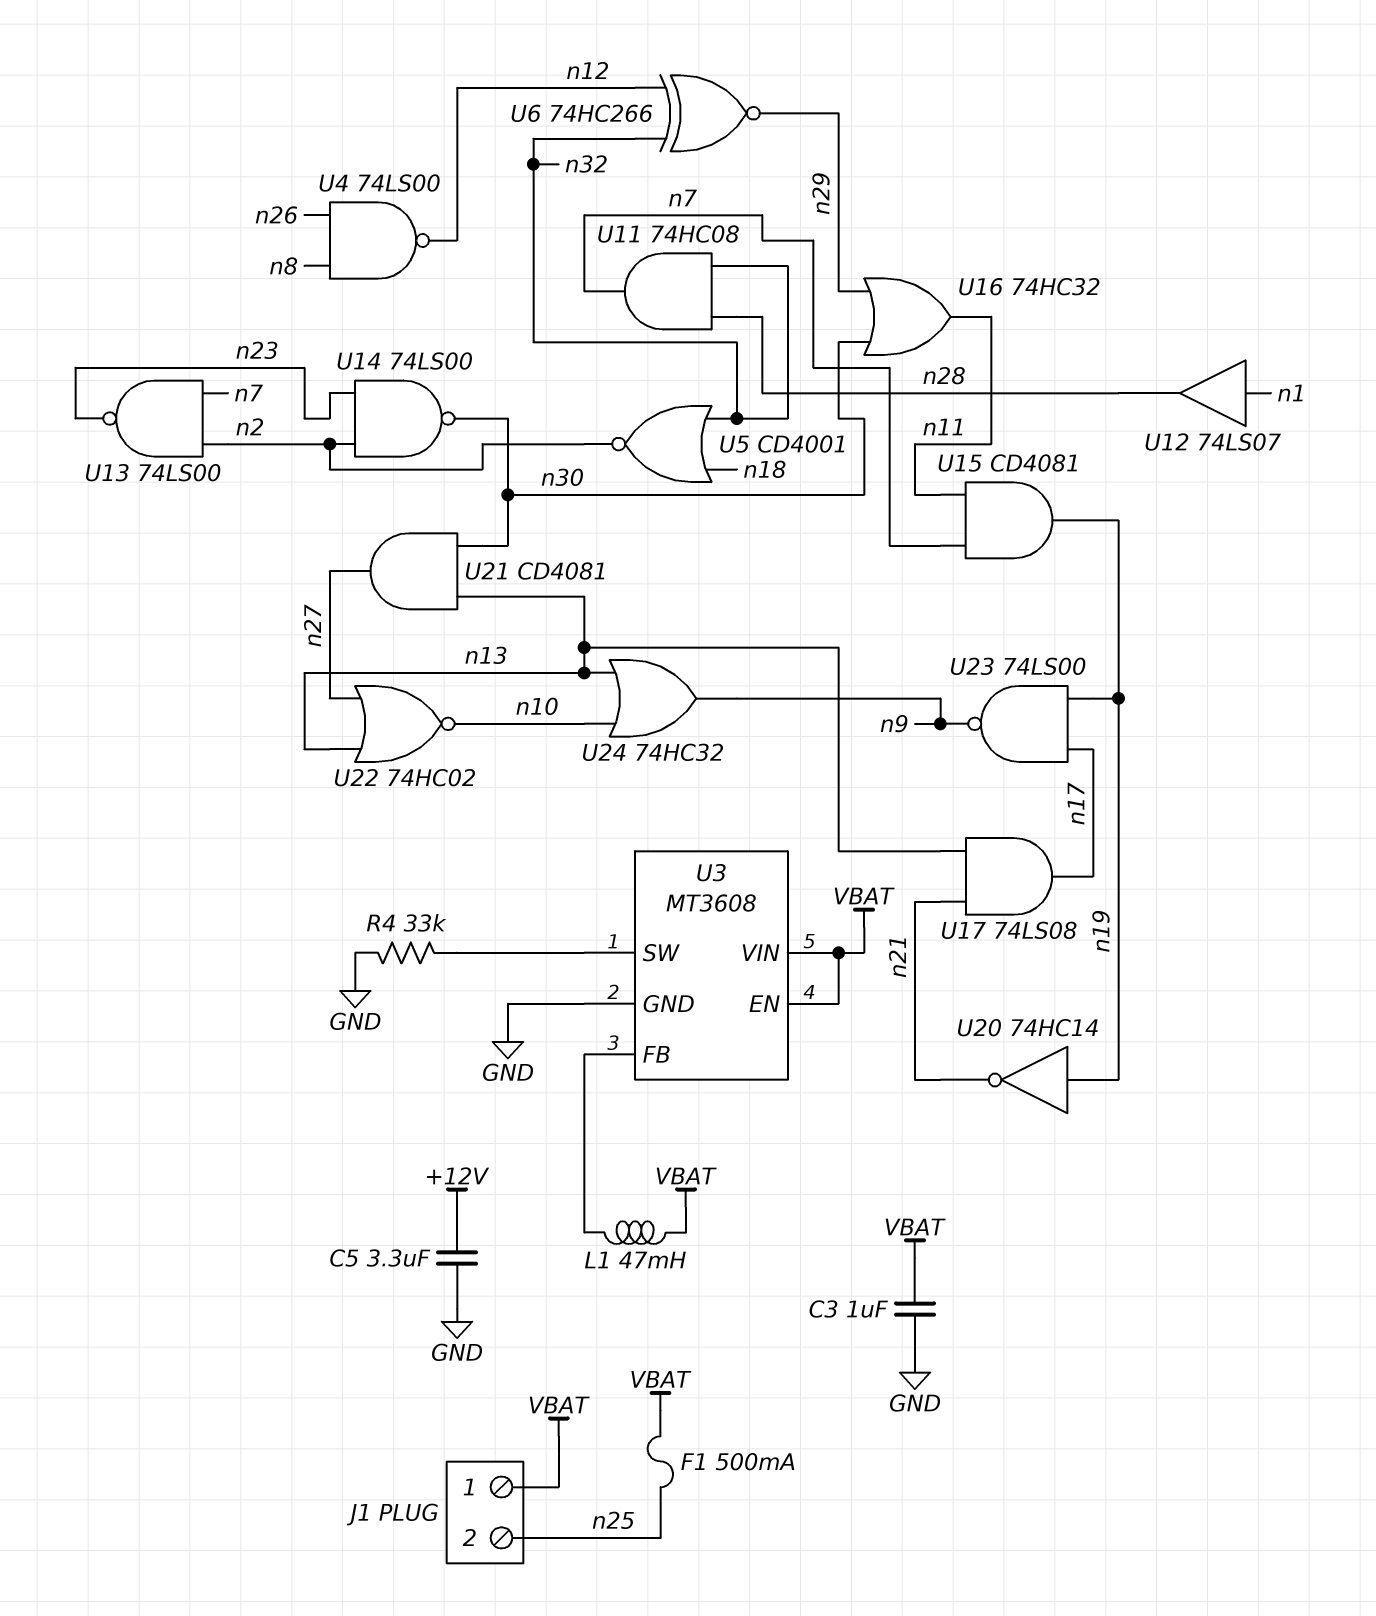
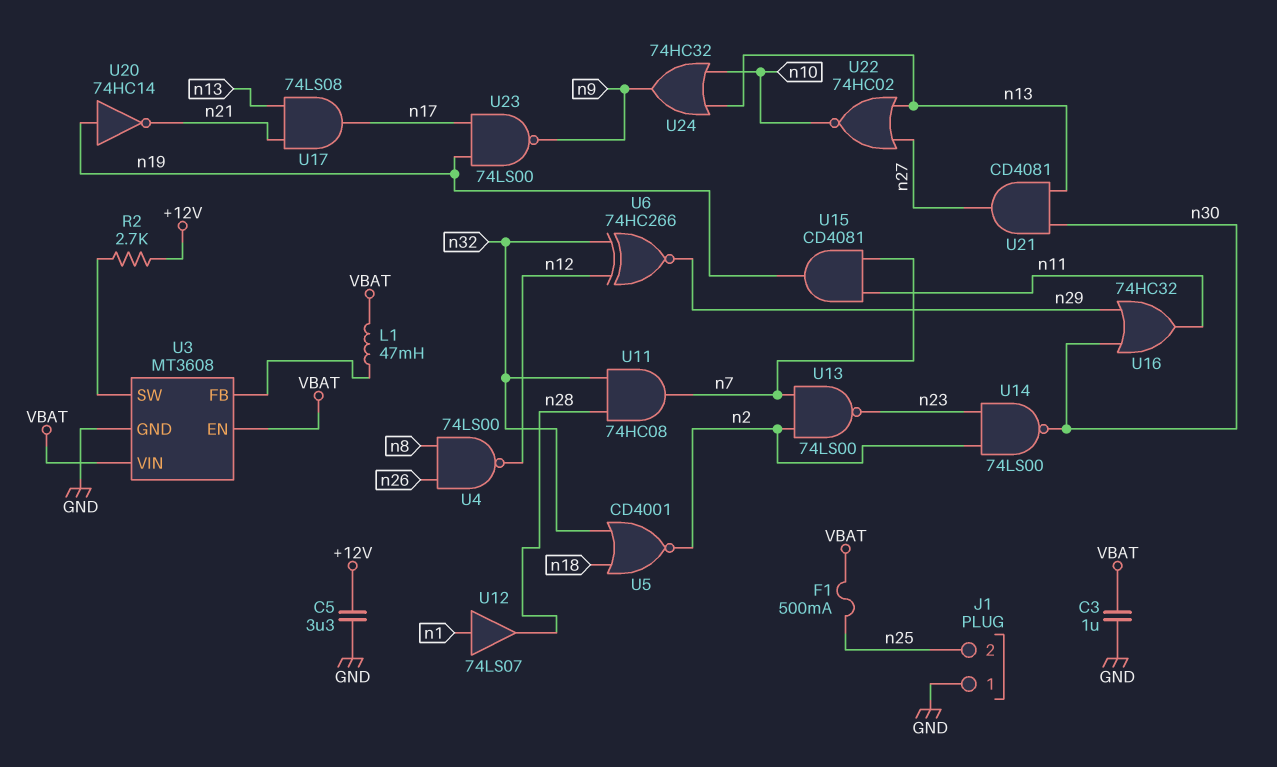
J1 pin 1: VBAT -> GND
R2: none -> 2.7k (+12V, U3/SW)
R4: 33k (GND, U3/SW) -> none

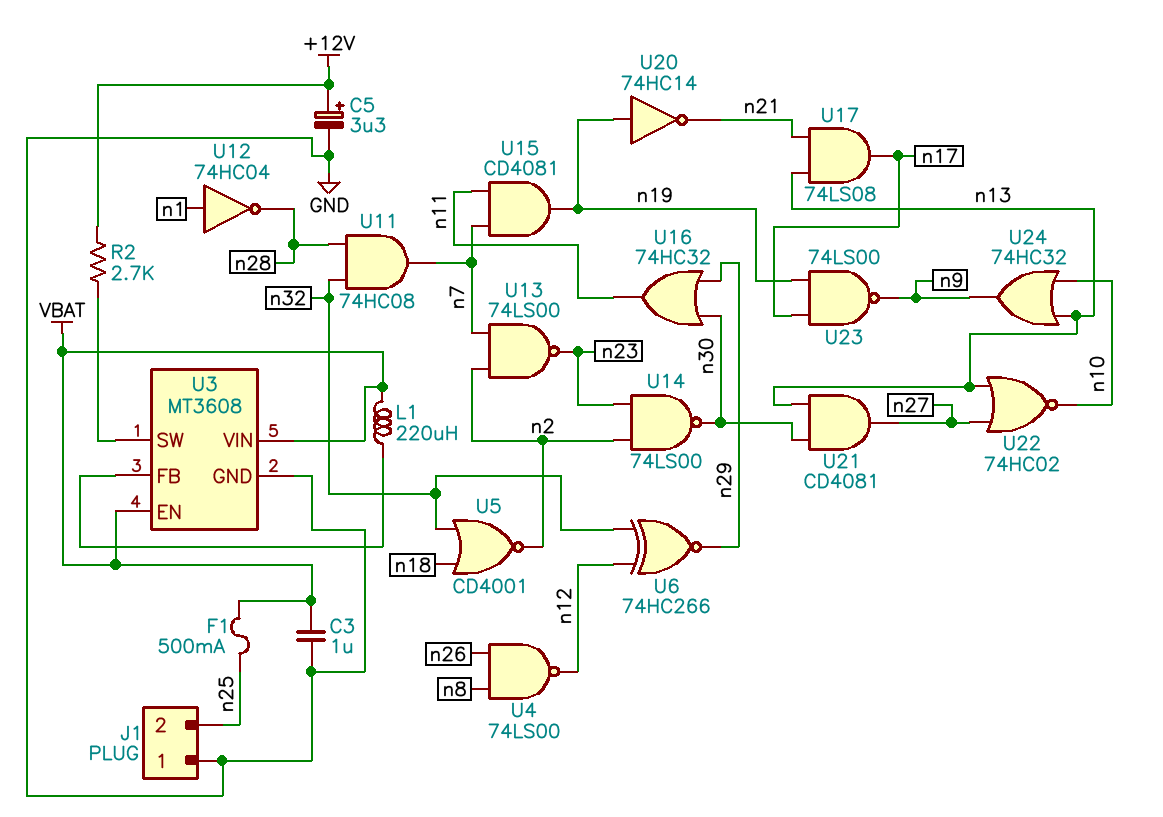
C5: 3.3uF (+12V, GND) -> 3.3uF (plus +12V, minus GND)
L1: 47mH (U3/FB, VBAT) -> 220uH (U3/FB, VBAT)
U12: buffer 74LS07 (in n1, out n28) -> NOT 74HC04 (in n1, out n28)

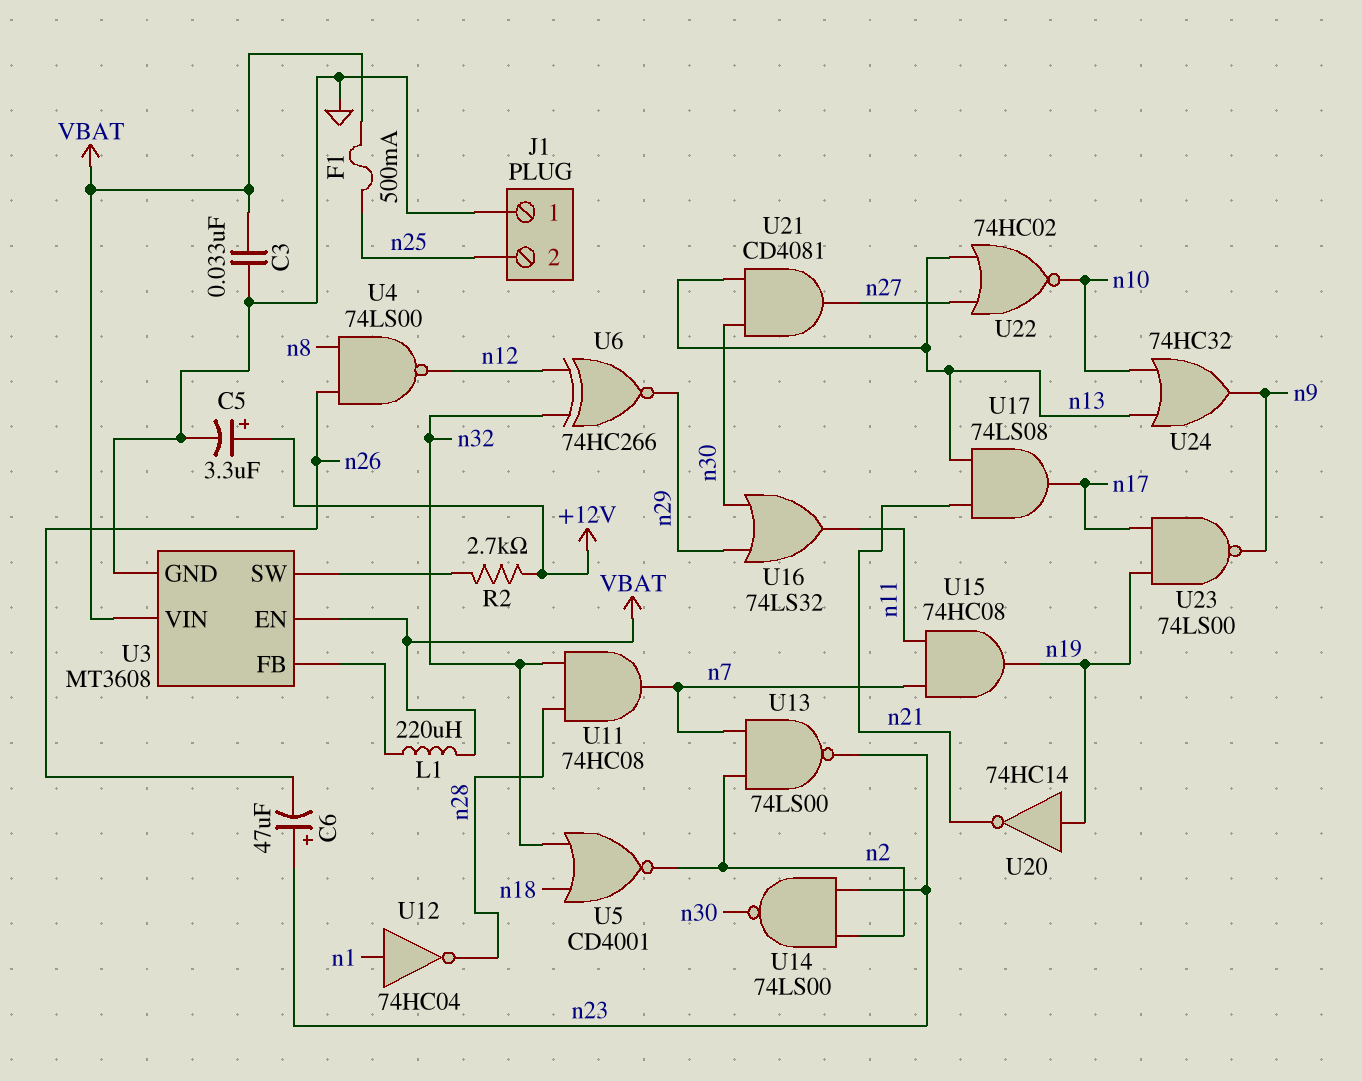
C3: 1uF (GND, VBAT) -> 33nF (GND, VBAT)
C6: none -> 47uF (plus n23, minus n26)
U15: AND CD4081 (in n7, in n11, out n19) -> AND 74HC08 (in n7, in n11, out n19)
U16: OR 74HC32 (in n29, in n30, out n11) -> OR 74LS32 (in n29, in n30, out n11)

